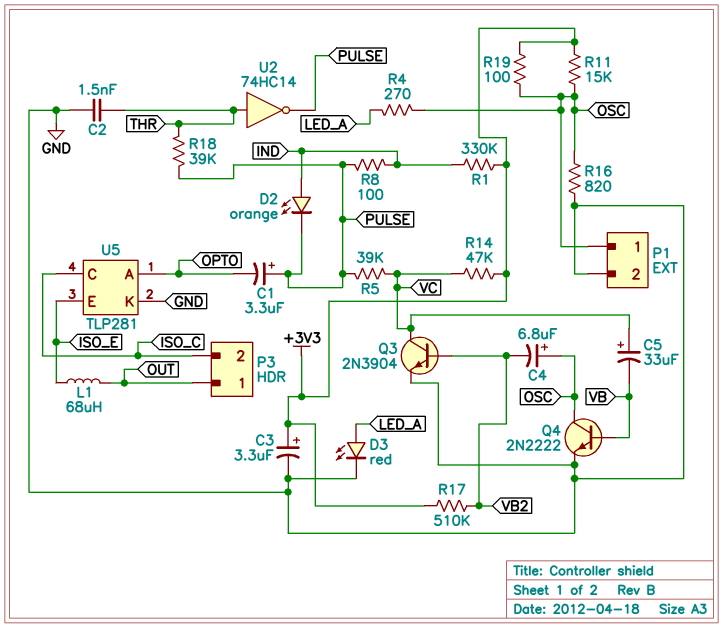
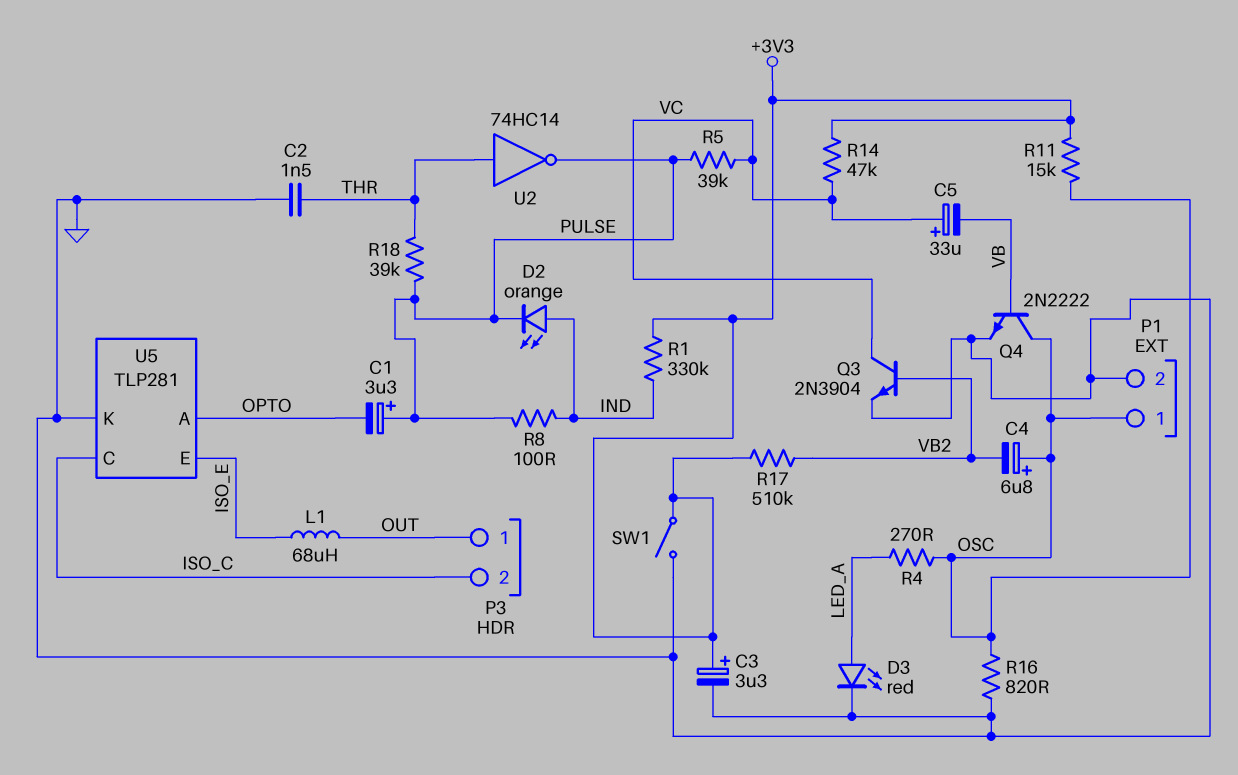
R19: 100 (+3V3, OSC) -> none
SW1: none -> switch (+3V3, GND)

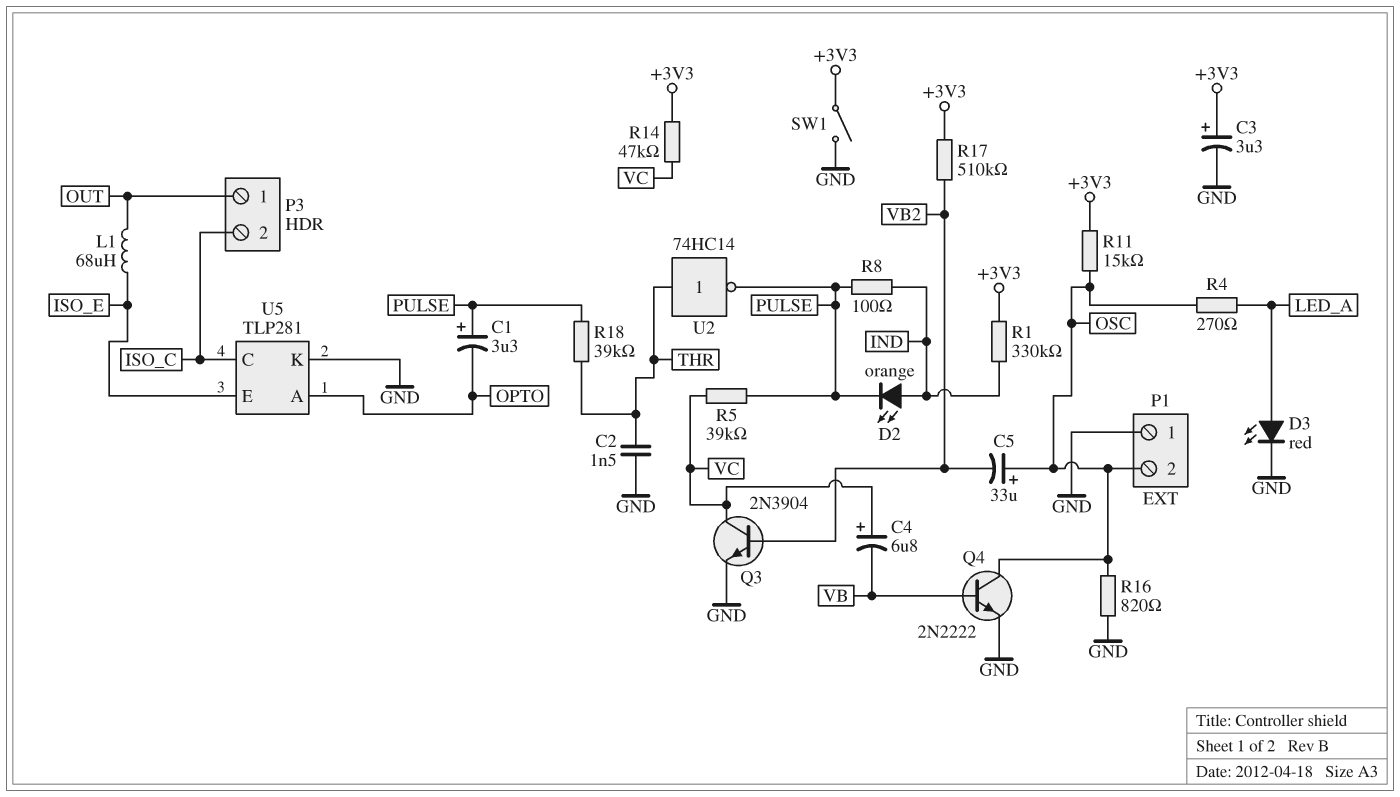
C4: 6.8uF (plus OSC, minus VB2) -> 6.8uF (plus VC, minus VB)
C5: 33uF (plus VC, minus VB) -> 33uF (plus OSC, minus VB2)
P1 pin 1: OSC -> GND
P1 pin 2: GND -> OSC

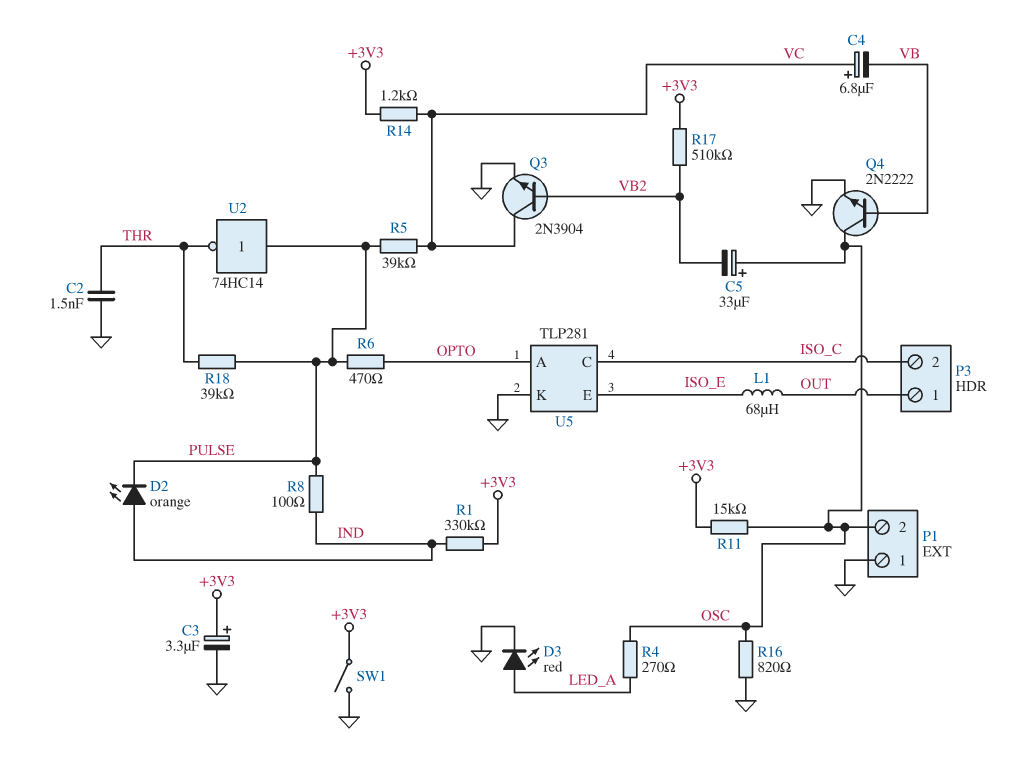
C1: 3.3uF (plus PULSE, minus OPTO) -> none
R6: none -> 470 (OPTO, PULSE)
R14: 47k (+3V3, VC) -> 1.2k (+3V3, VC)
U2: NOT 74HC14 (in THR, out PULSE) -> NOT 74HC14 (in PULSE, out THR)

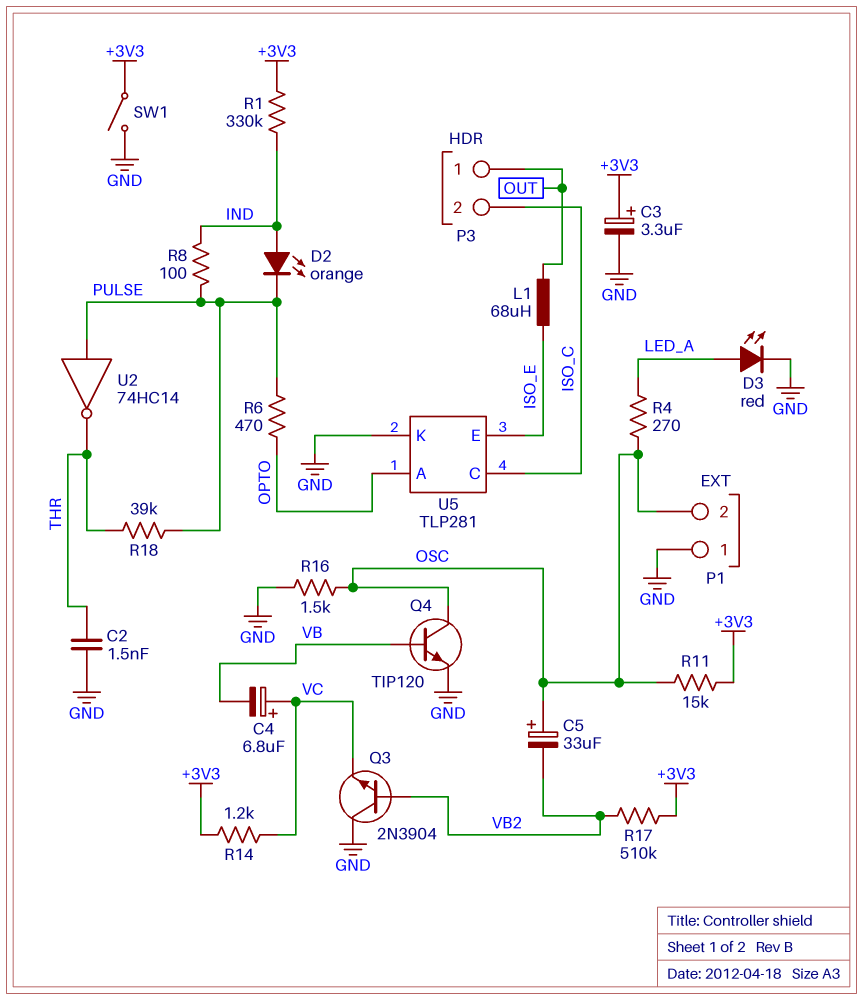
Q3: NPN 2N3904 (B VB2, C VC, E GND) -> NPN 2N3904 (B VB2, C GND, E VC)
Q4: NPN 2N2222 (B VB, C OSC, E GND) -> NPN TIP120 (B VB, C OSC, E GND)
R5: 39k (PULSE, VC) -> none
R16: 820 (GND, OSC) -> 1.5k (GND, OSC)

